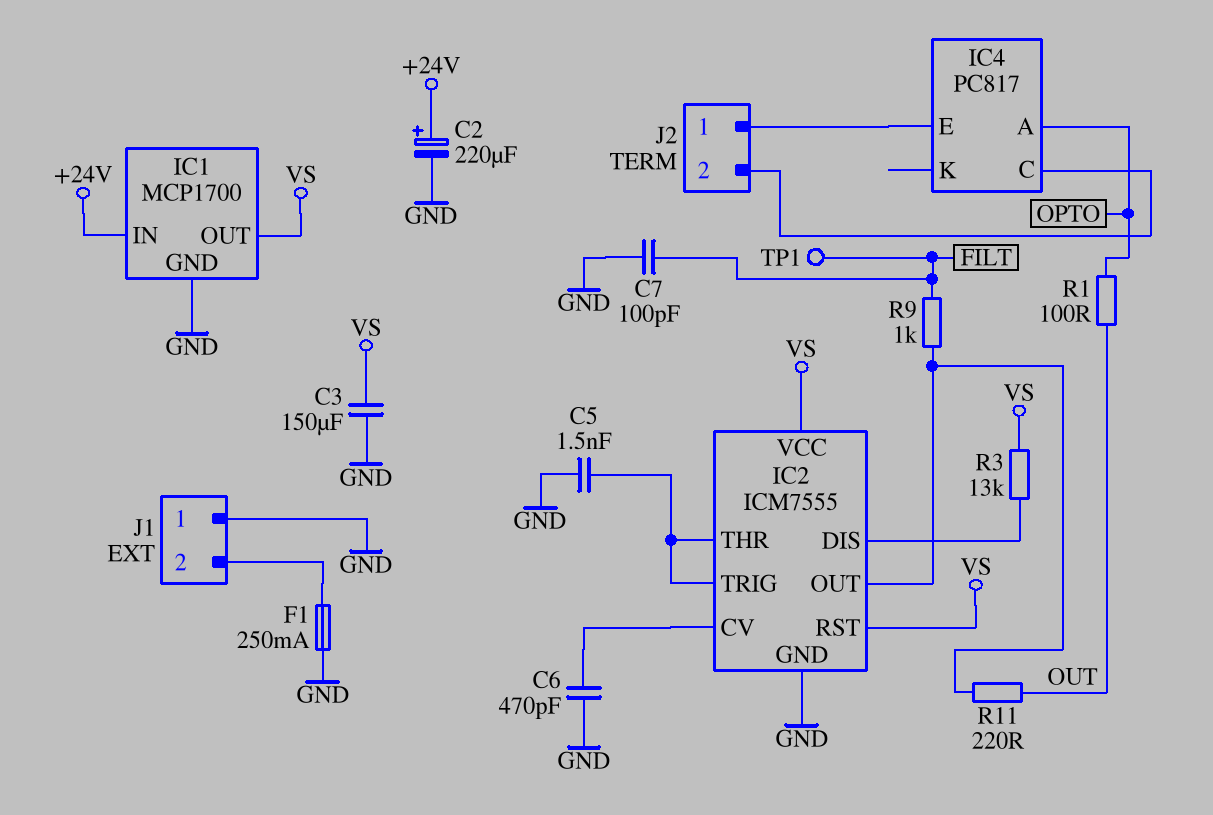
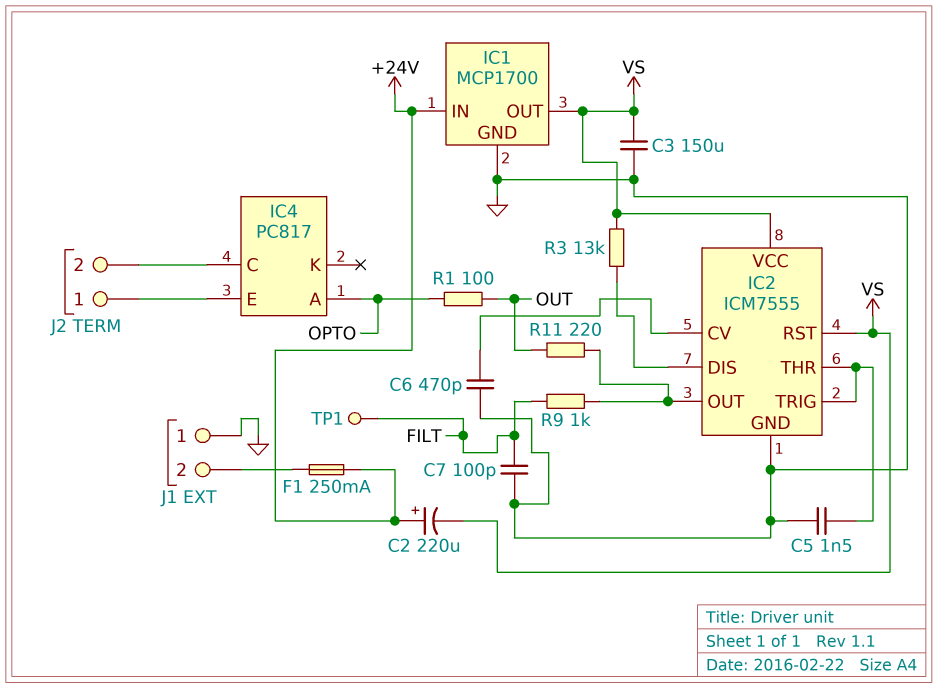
C2: 220uF (plus +24V, minus GND) -> 220uF (plus +24V, minus VS)
F1: 250mA (GND, J1/2) -> 250mA (+24V, J1/2)

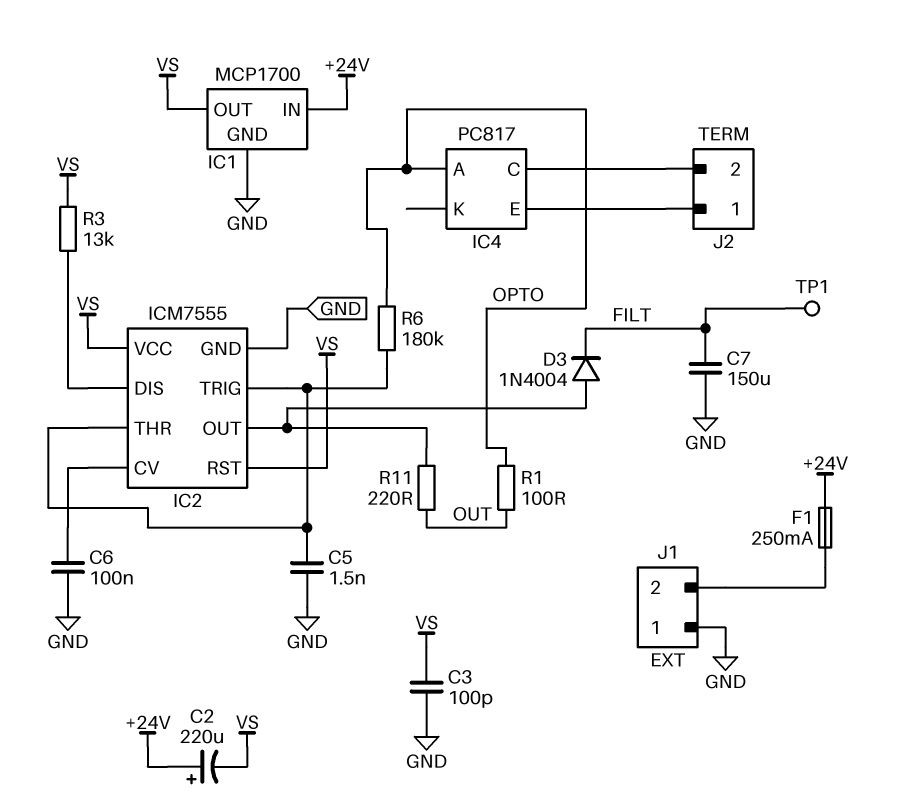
C3: 150uF (GND, VS) -> 100pF (GND, VS)
C6: 470pF (GND, IC2/CV) -> 100nF (GND, IC2/CV)
C7: 100pF (FILT, GND) -> 150uF (FILT, GND)
D3: none -> diode 1N4004 (A IC2/OUT, K FILT)
R6: none -> 180k (IC2/THR, OPTO)
R9: 1k (FILT, IC2/OUT) -> none

